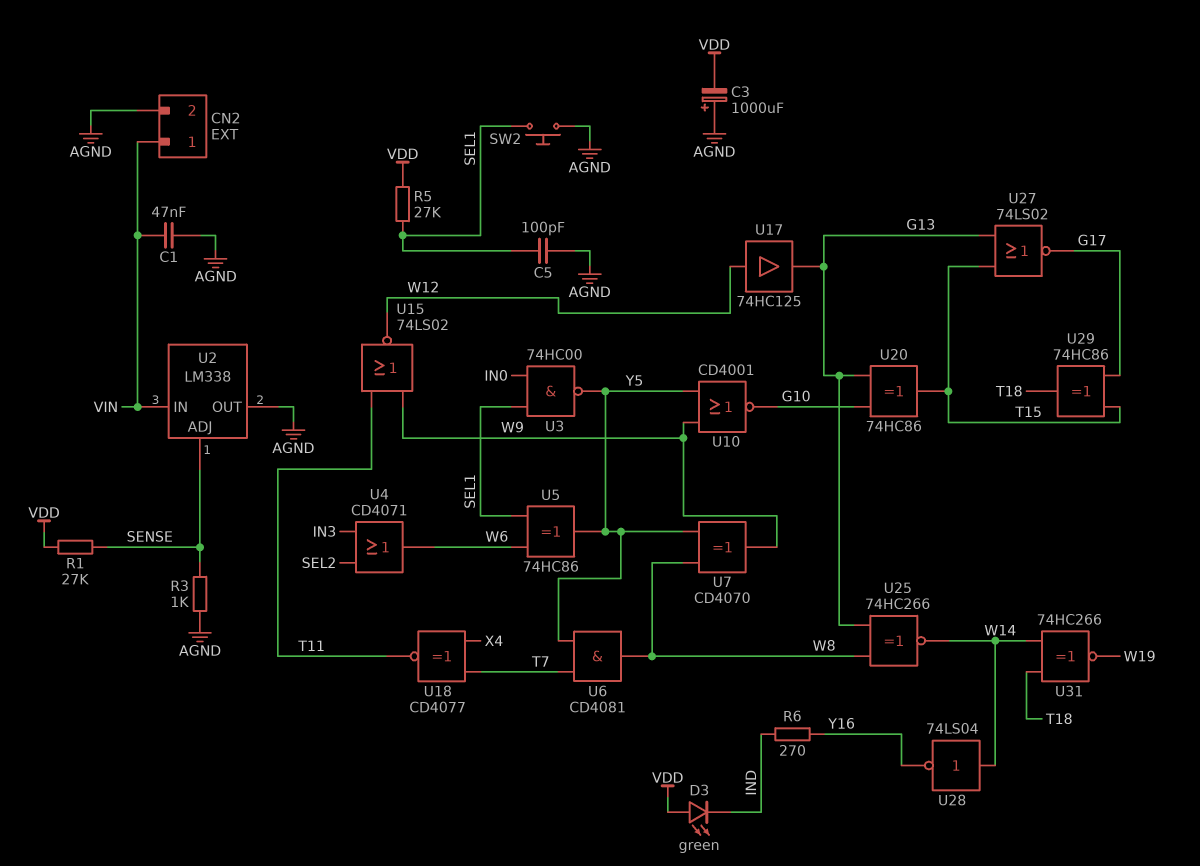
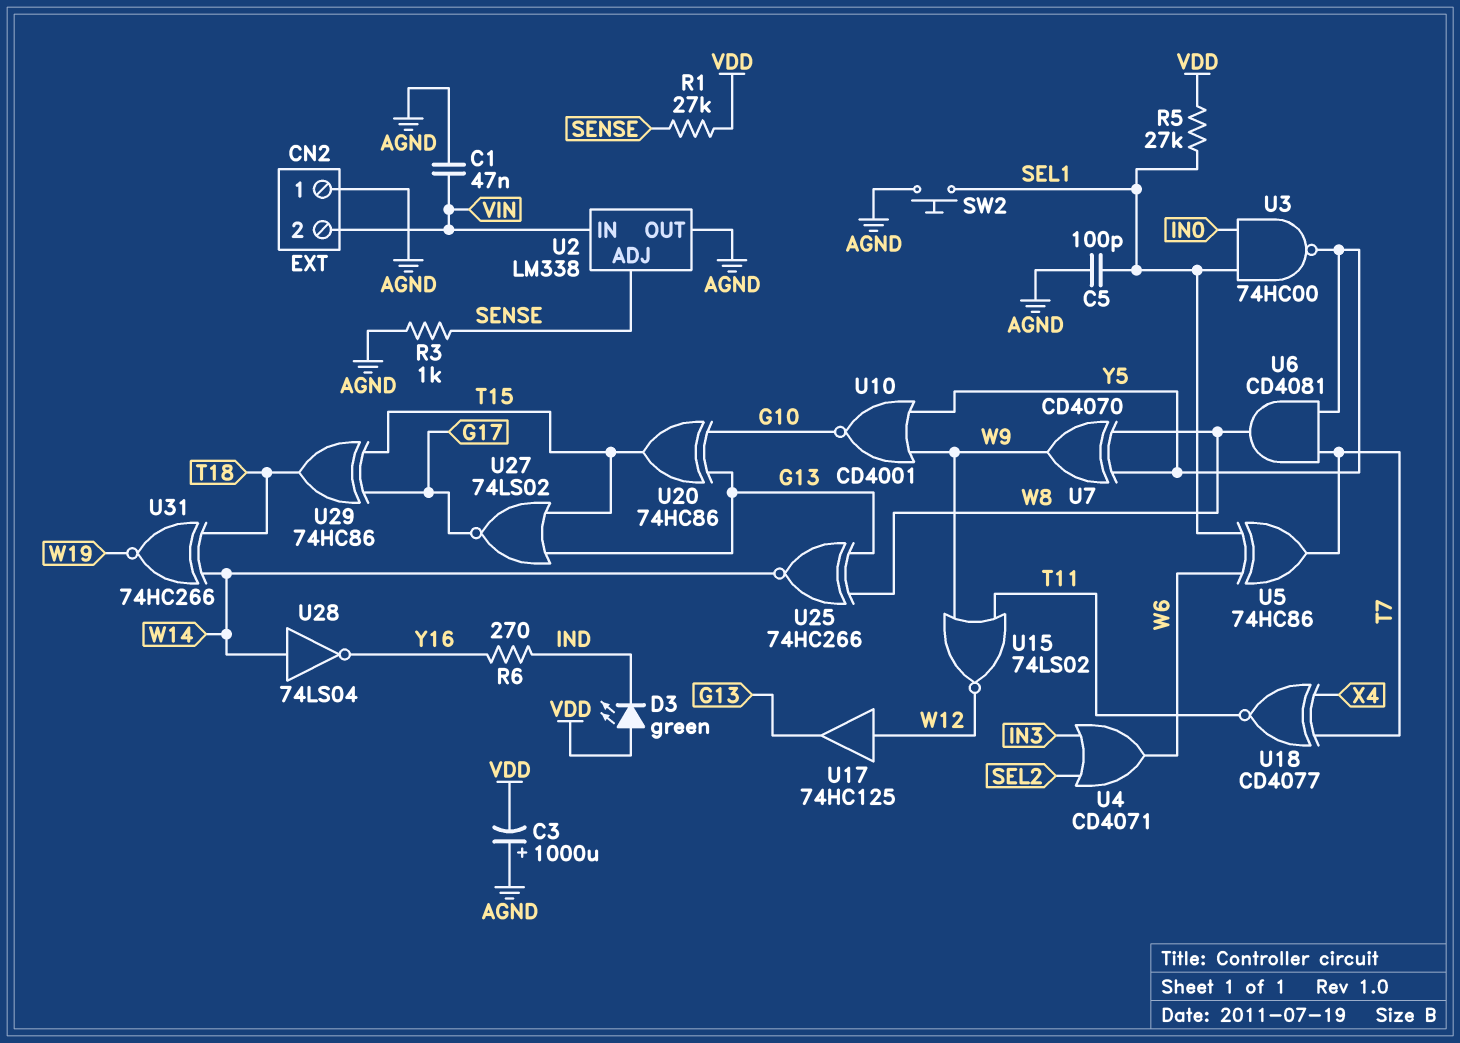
CN2 pin 1: VIN -> AGND
CN2 pin 2: AGND -> VIN
U5: XOR 74HC86 (in SEL1, in W6, out Y5) -> XOR 74HC86 (in SEL1, in W6, out T7)

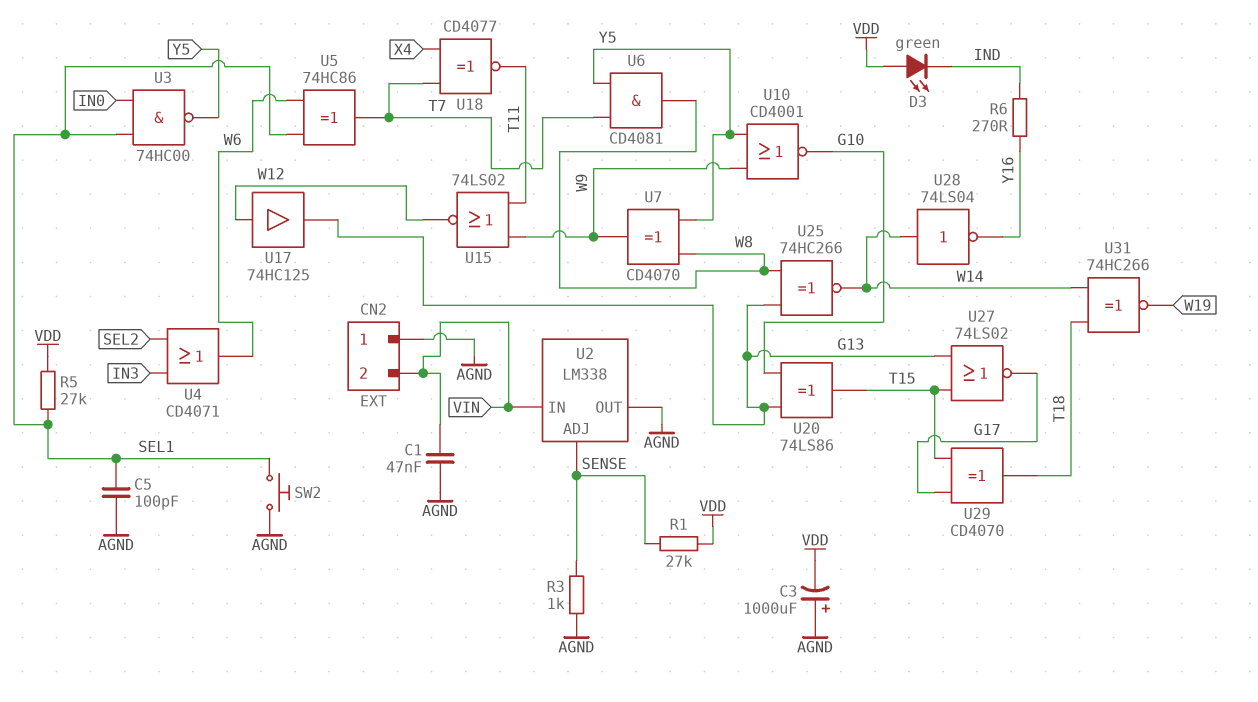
U20: XOR 74HC86 (in G10, in G13, out T15) -> XOR 74LS86 (in G10, in G13, out T15)
U29: XOR 74HC86 (in G17, in T15, out T18) -> XOR CD4070 (in G17, in T15, out T18)

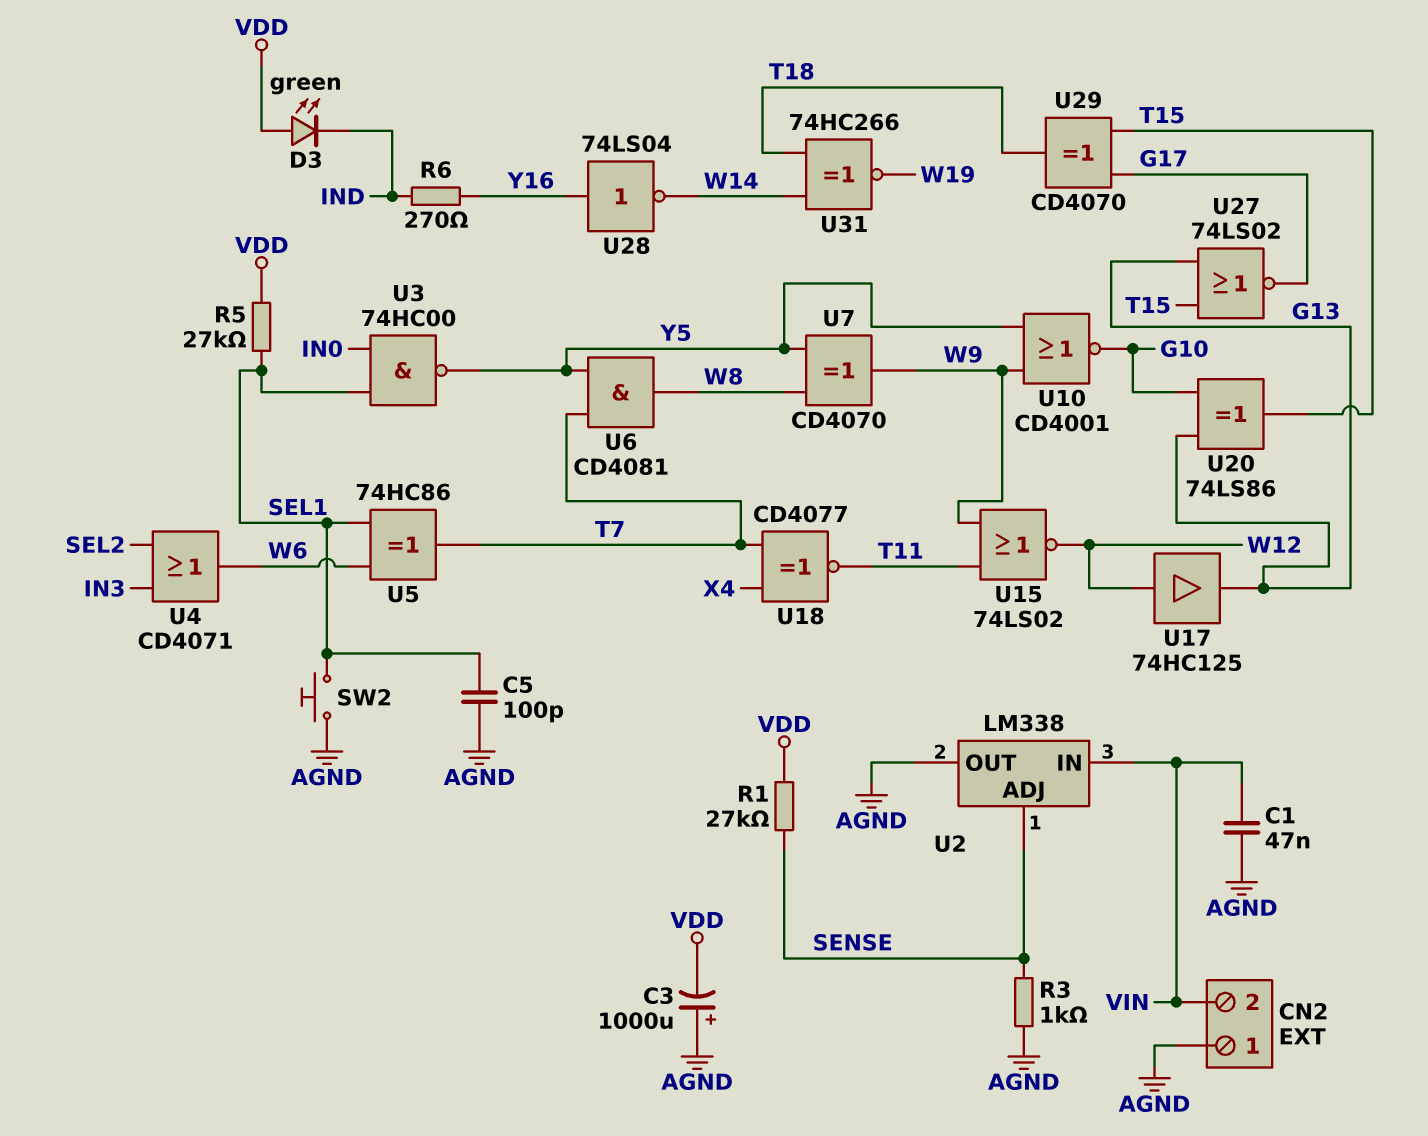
U25: XNOR 74HC266 (in G13, in W8, out W14) -> none
U28: NOT 74LS04 (in W14, out Y16) -> NOT 74LS04 (in Y16, out W14)

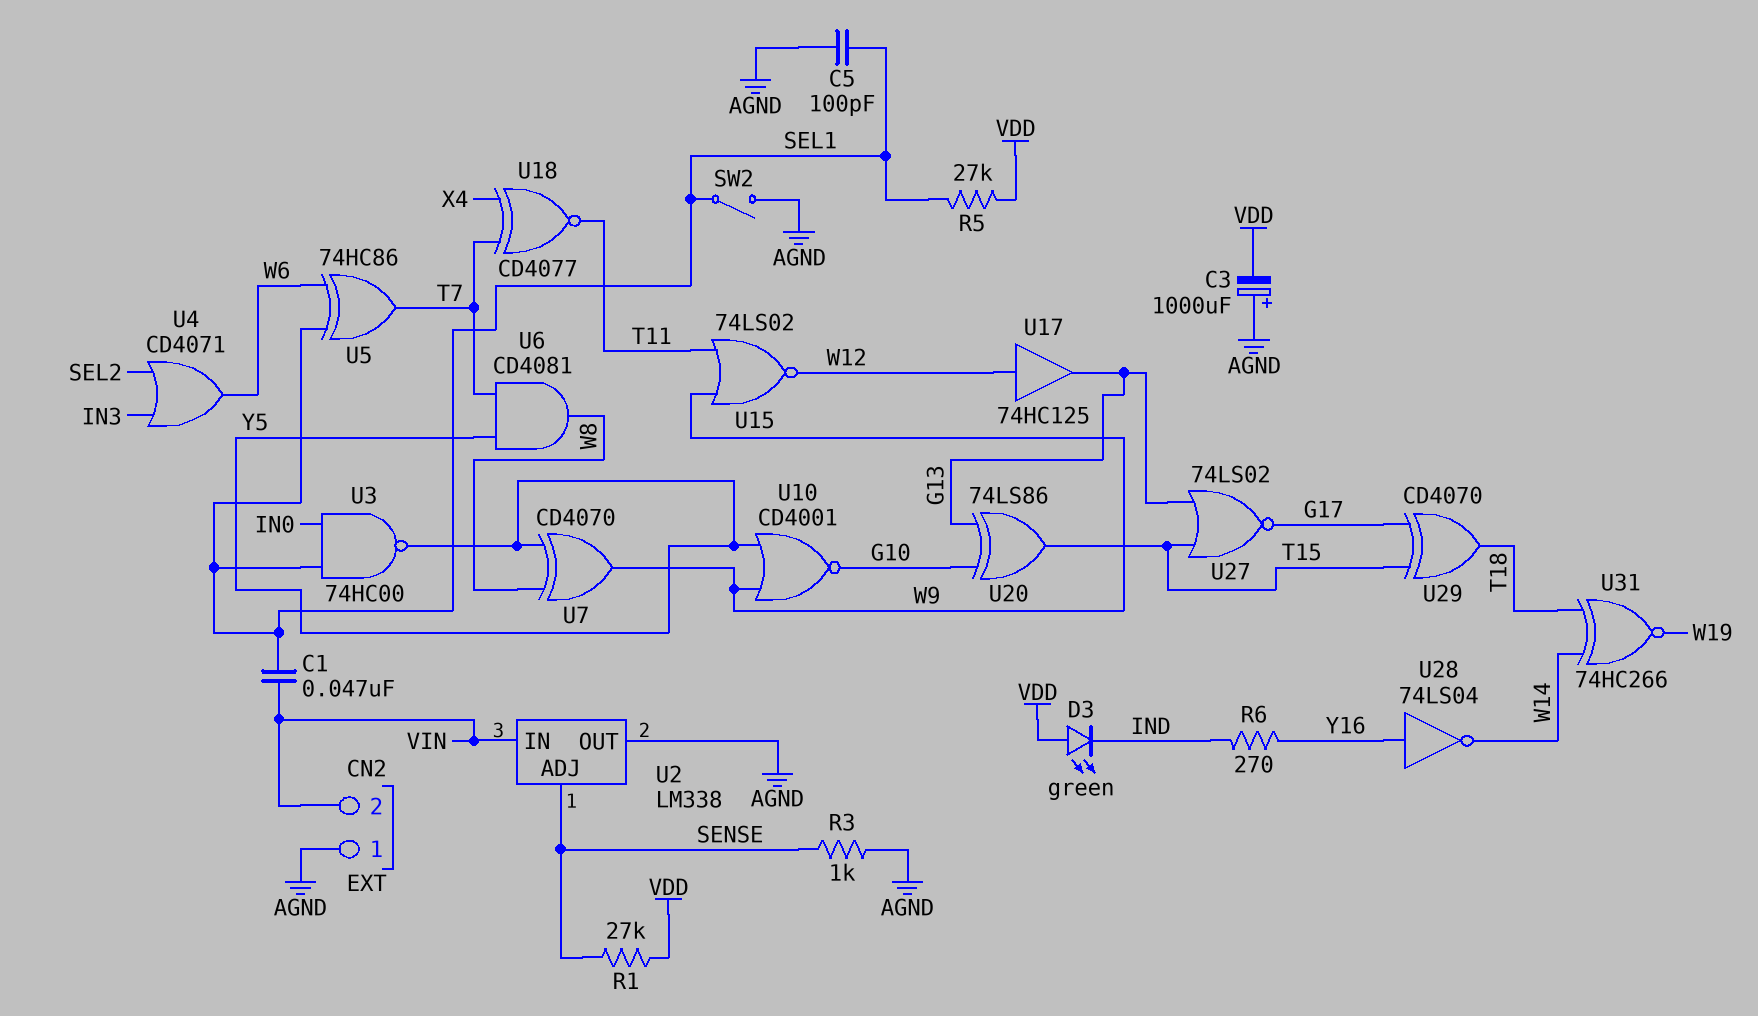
C1: 47nF (AGND, VIN) -> 47nF (SEL1, VIN)
SW2: button (AGND, SEL1) -> switch (AGND, SEL1)

